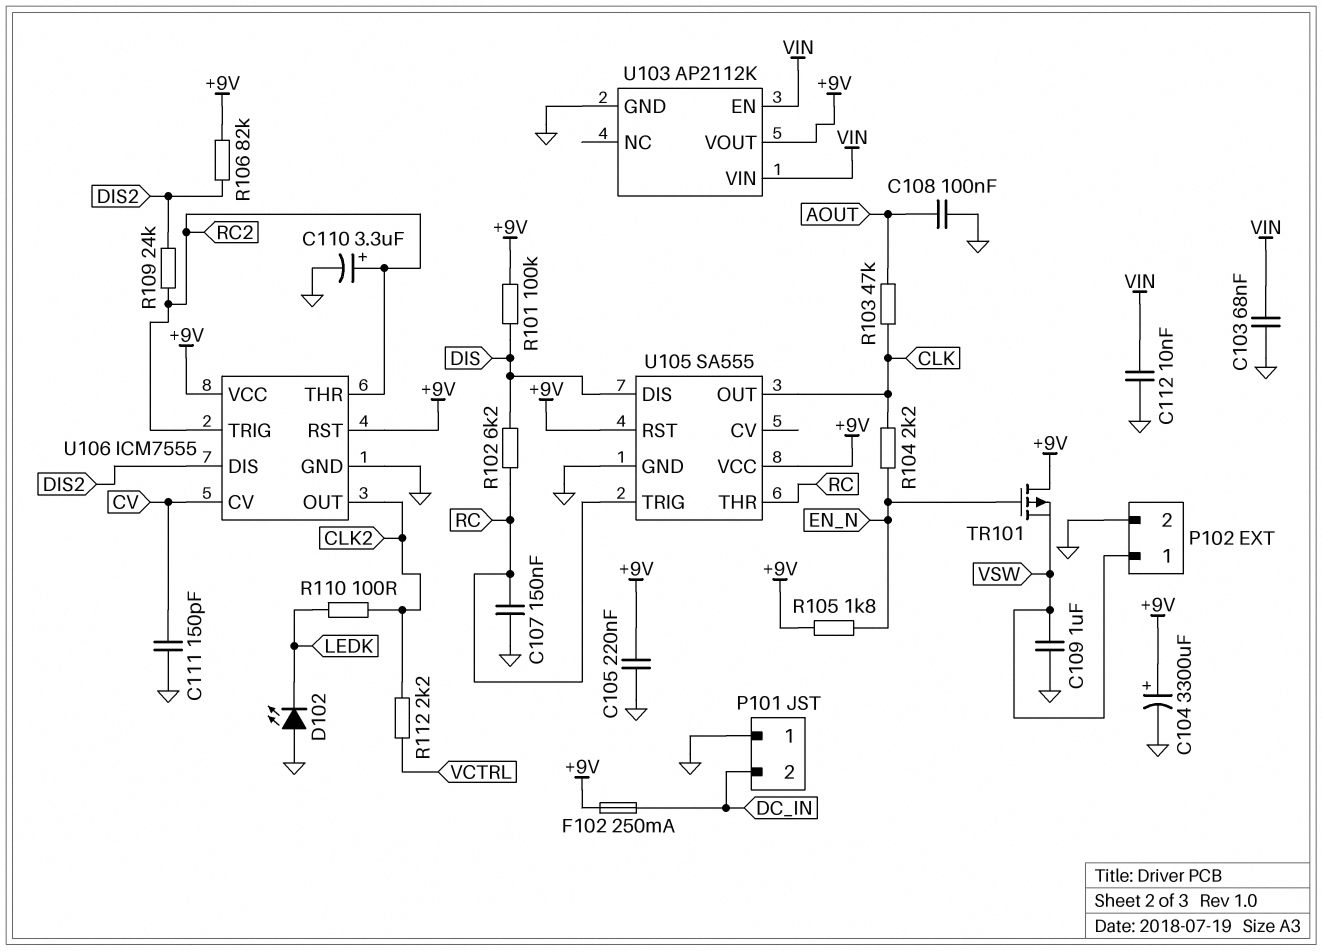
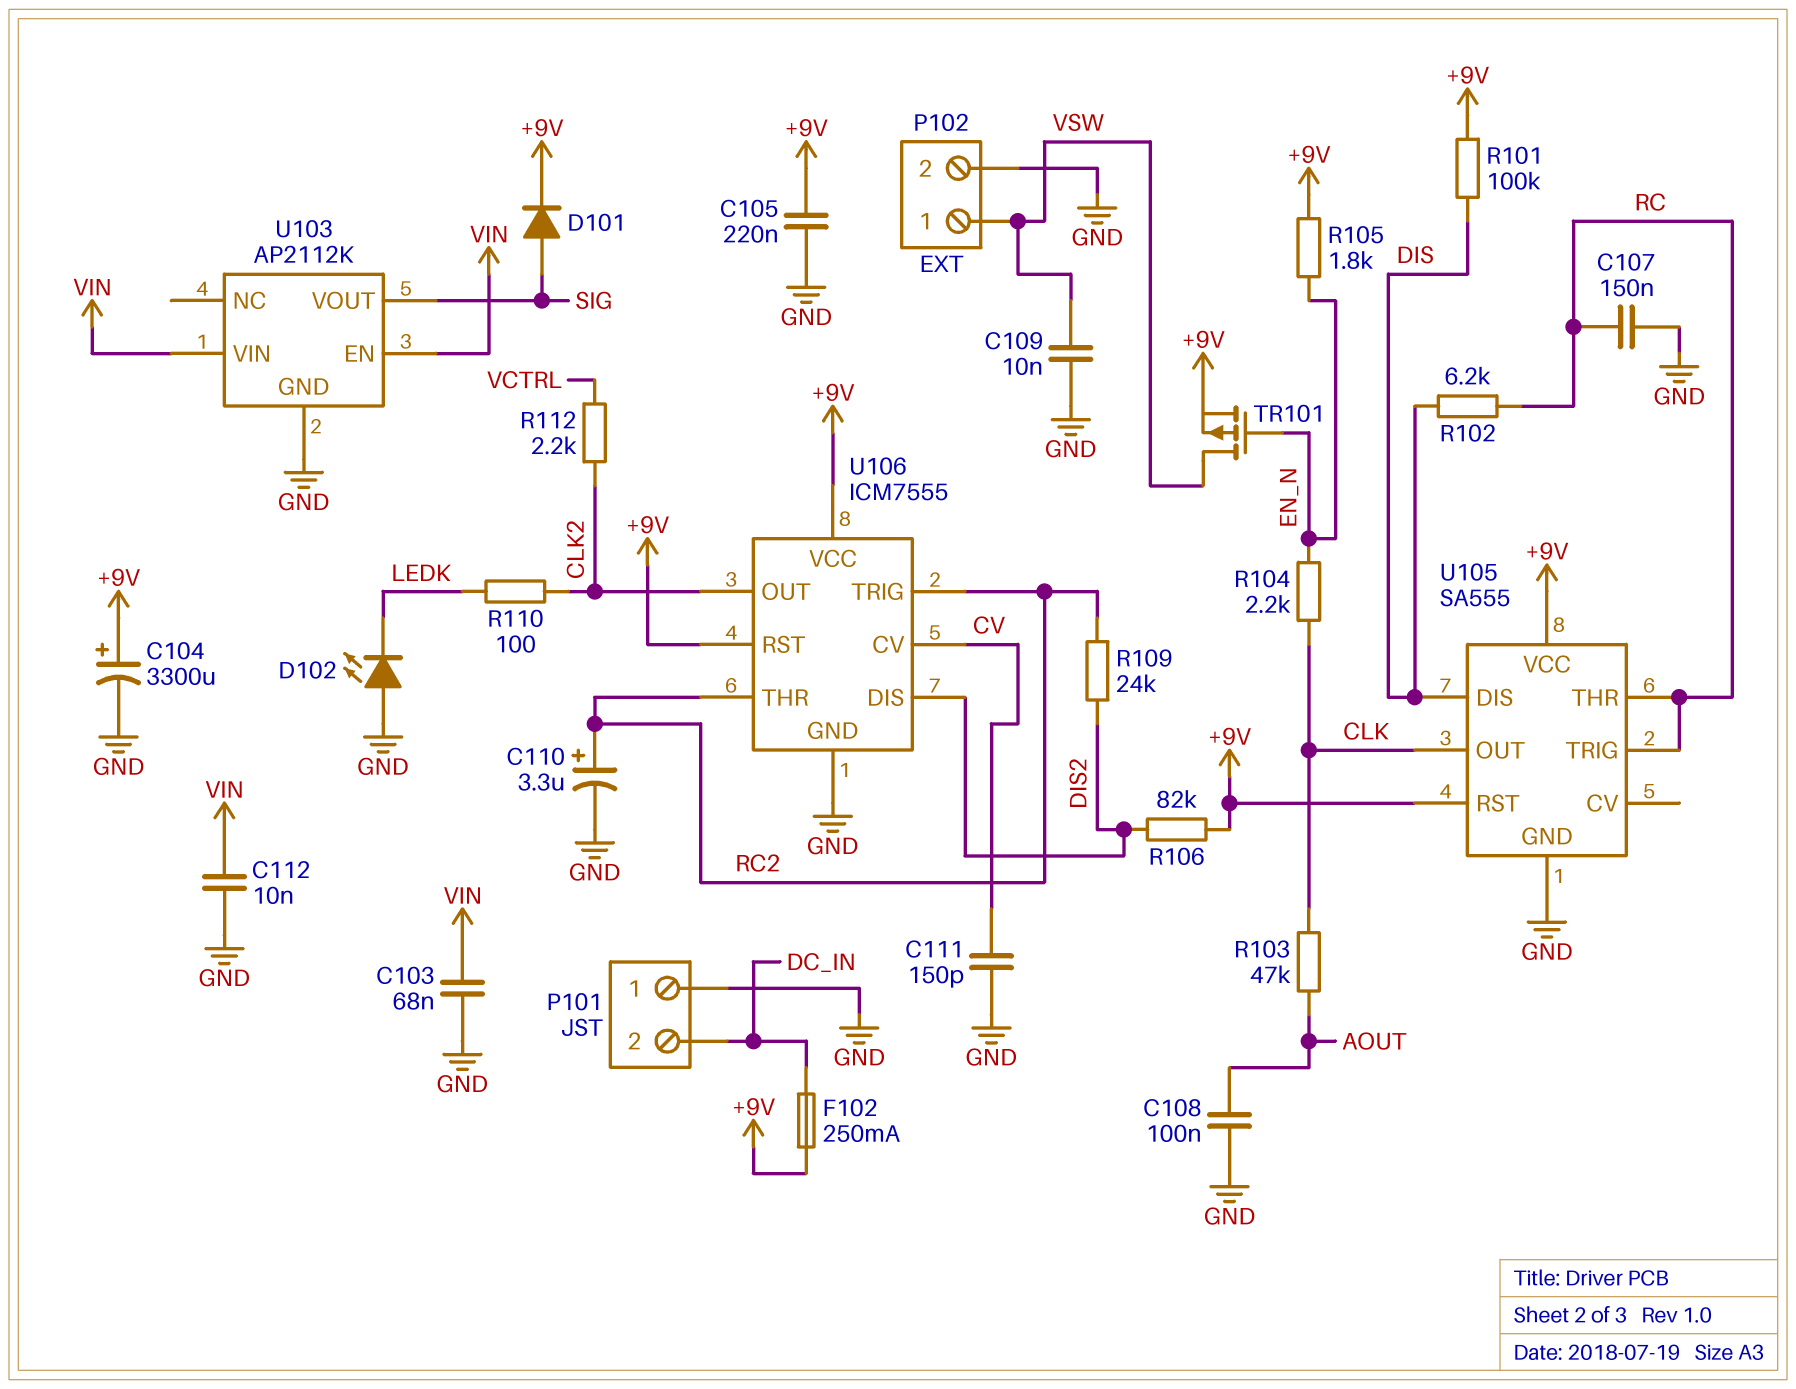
C109: 1uF (GND, VSW) -> 10nF (GND, VSW)
D101: none -> diode (A SIG, K +9V)
TR101: PMOS (G EN_N, D +9V, S VSW) -> PMOS (G EN_N, D VSW, S +9V)
U103 pin VOUT: +9V -> SIG

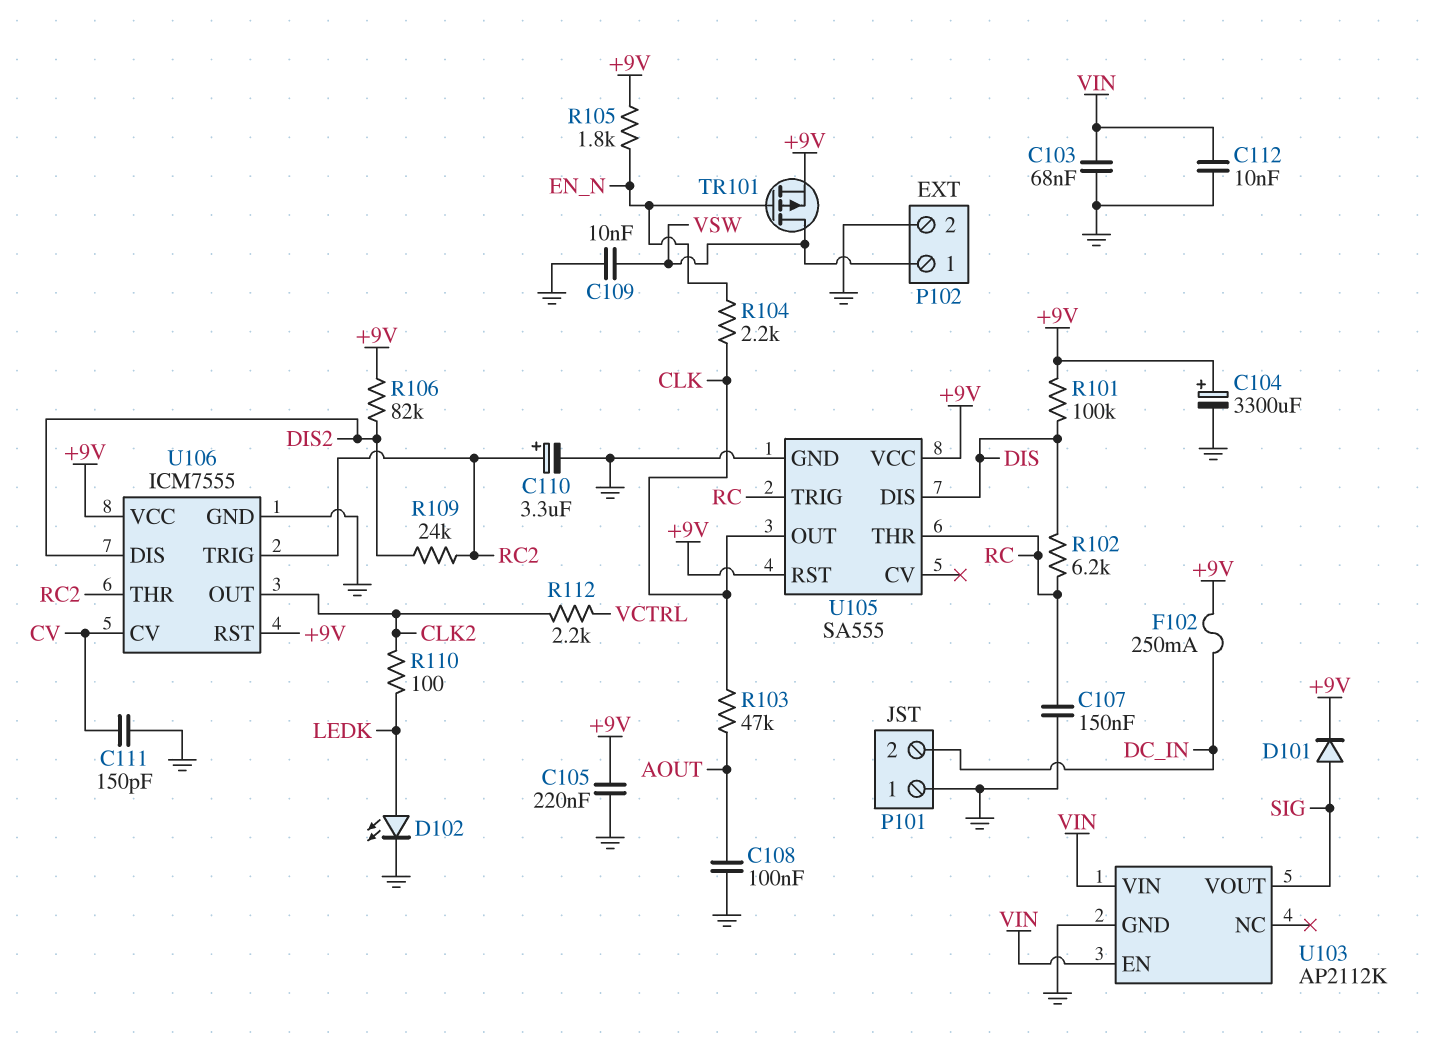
D102: LED (A GND, K LEDK) -> LED (A LEDK, K GND)

